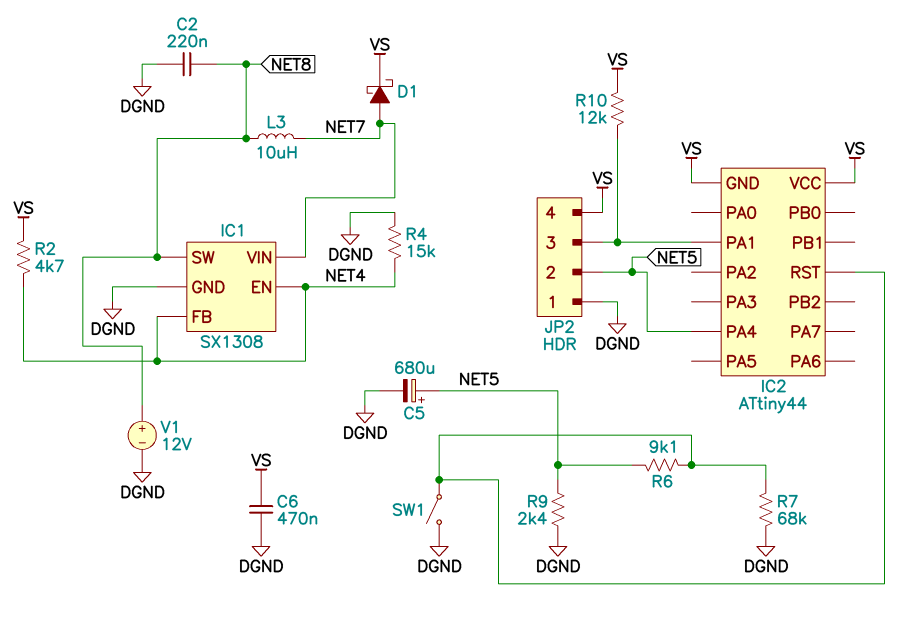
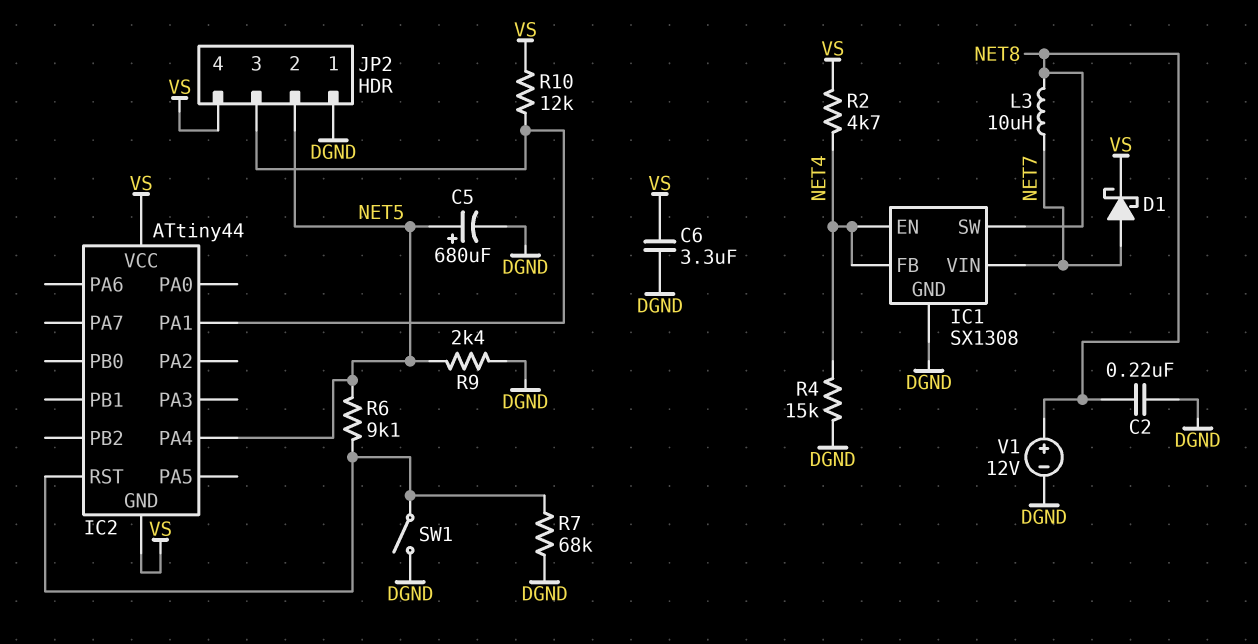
C6: 470nF (DGND, VS) -> 3.3uF (DGND, VS)

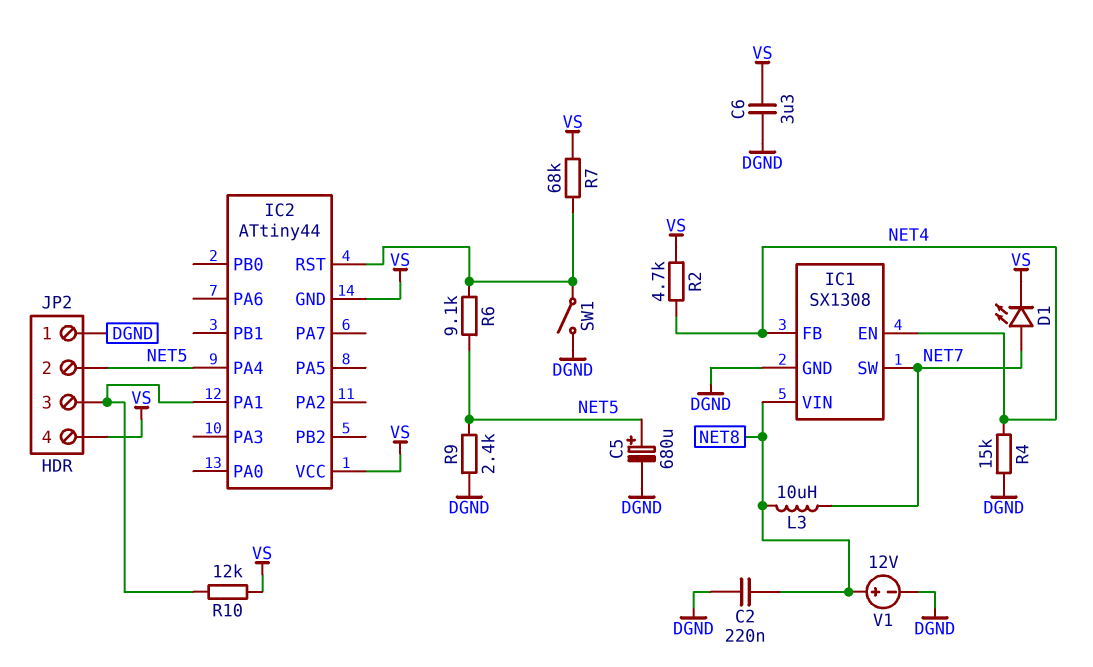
D1: schottky (A NET7, K VS) -> LED (A NET7, K VS)
IC1 pin SW: NET8 -> NET7
IC1 pin VIN: NET7 -> NET8
R7: 68k (DGND, IC2/RST) -> 68k (IC2/RST, VS)

